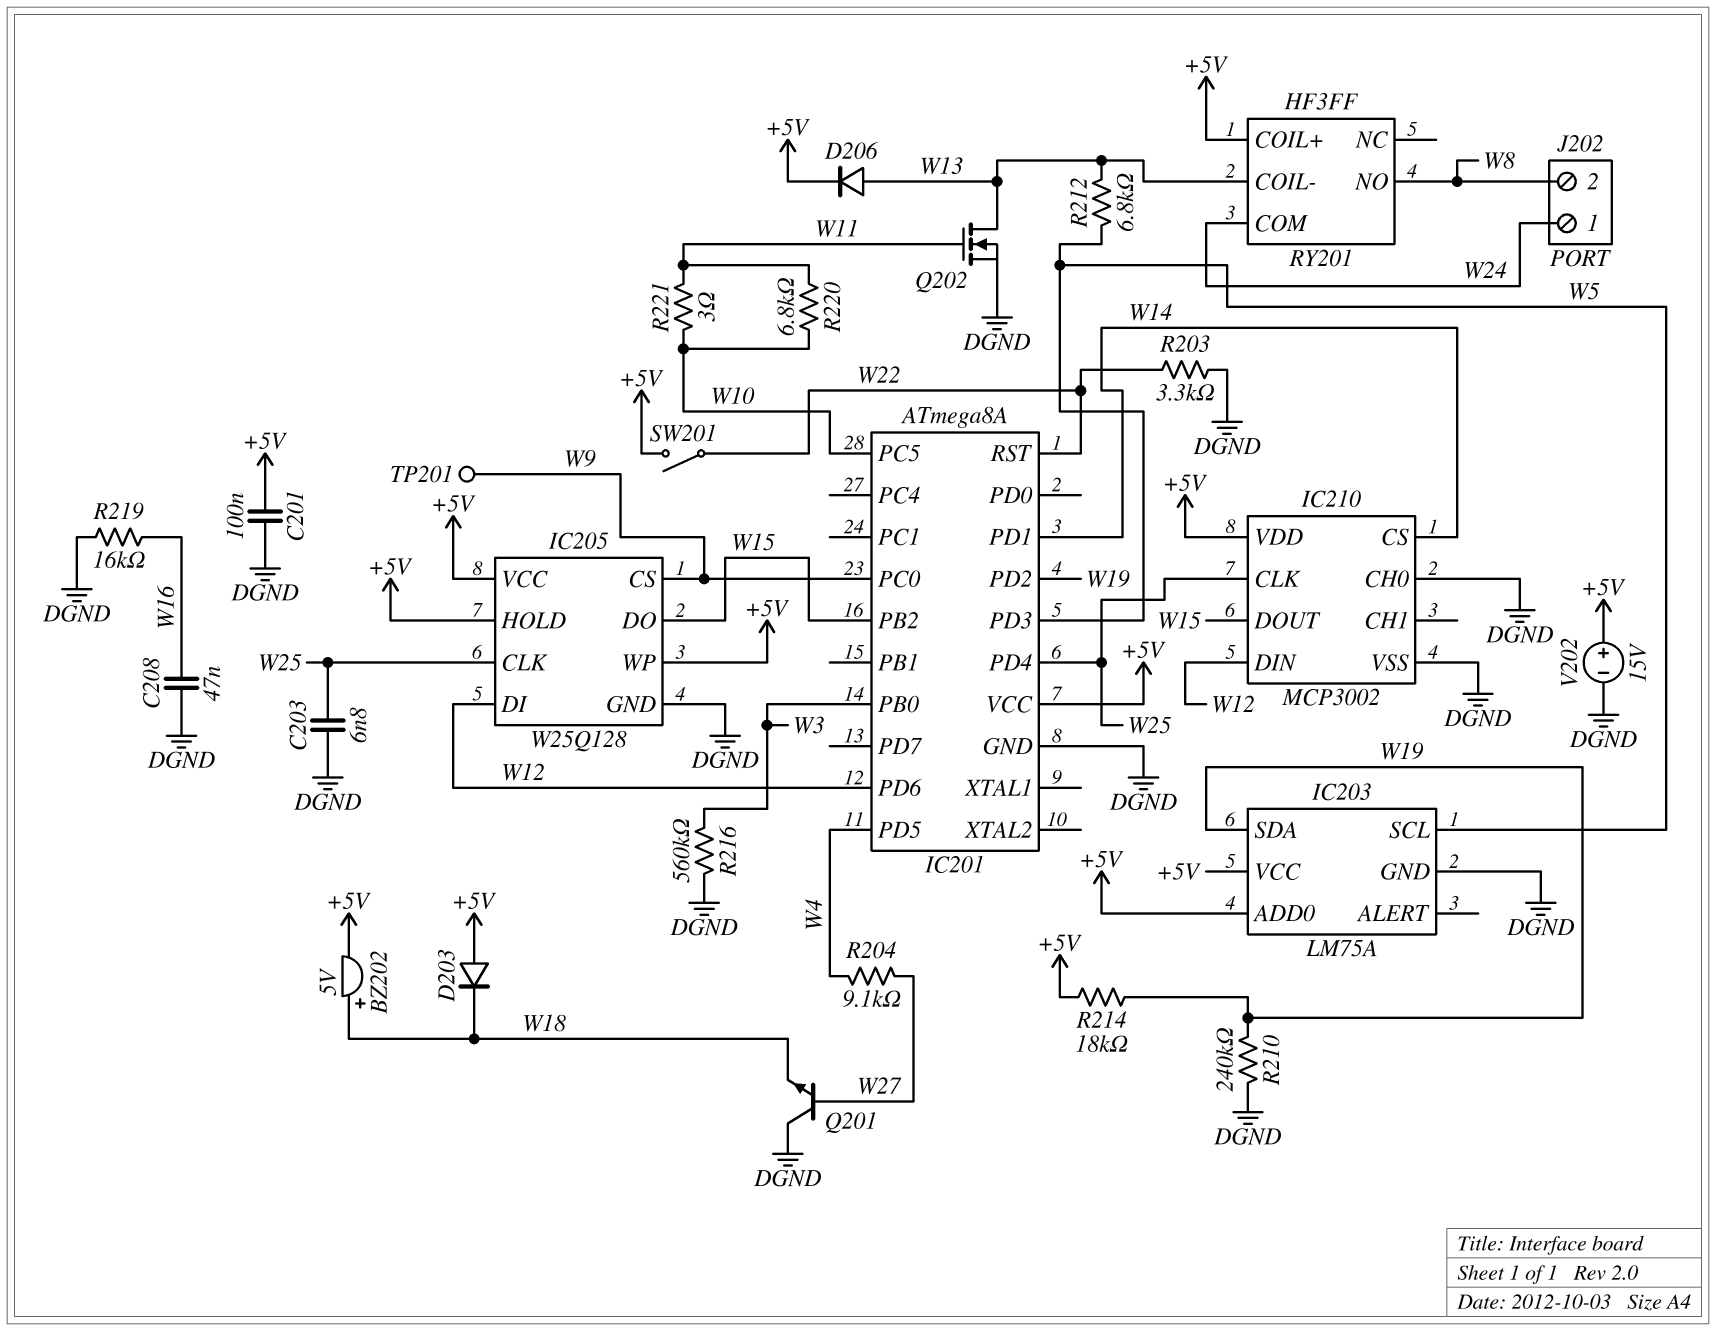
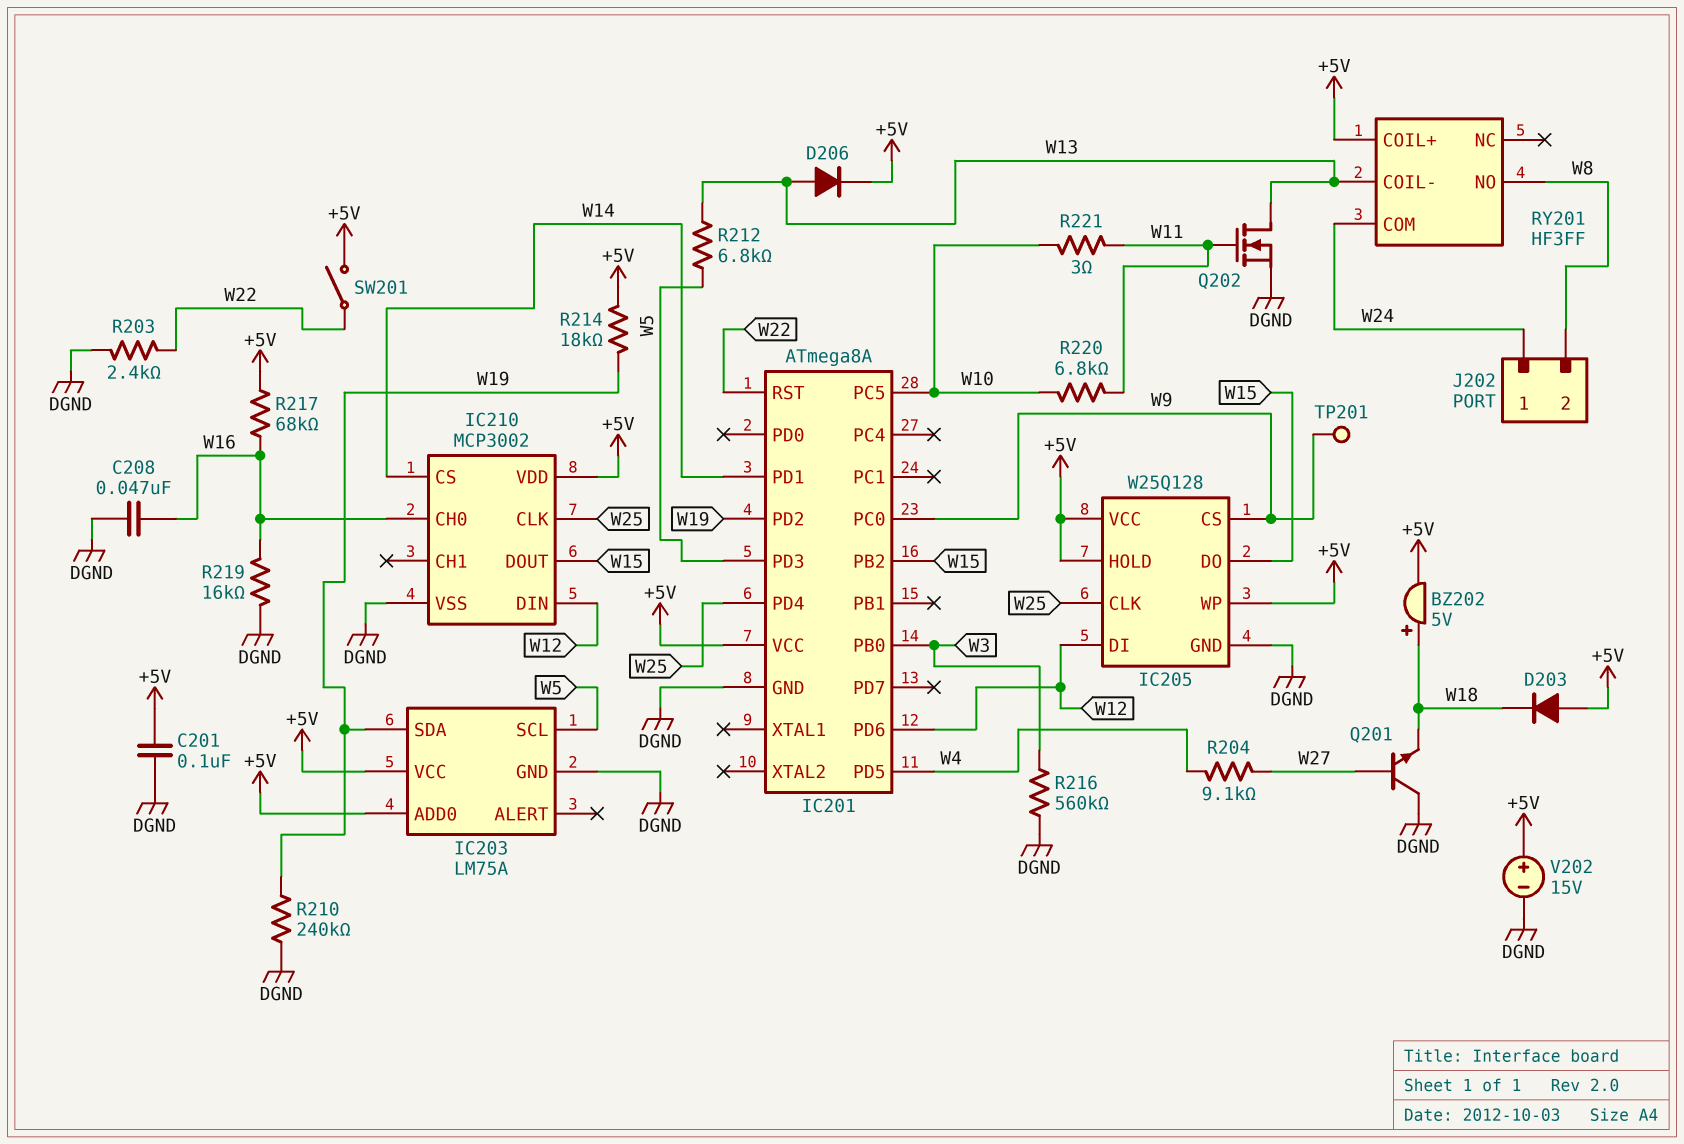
C203: 6.8nF (DGND, W25) -> none
IC210 pin CH0: DGND -> W16
R203: 3.3k (DGND, W22) -> 2.4k (DGND, W22)
R217: none -> 68k (+5V, W16)

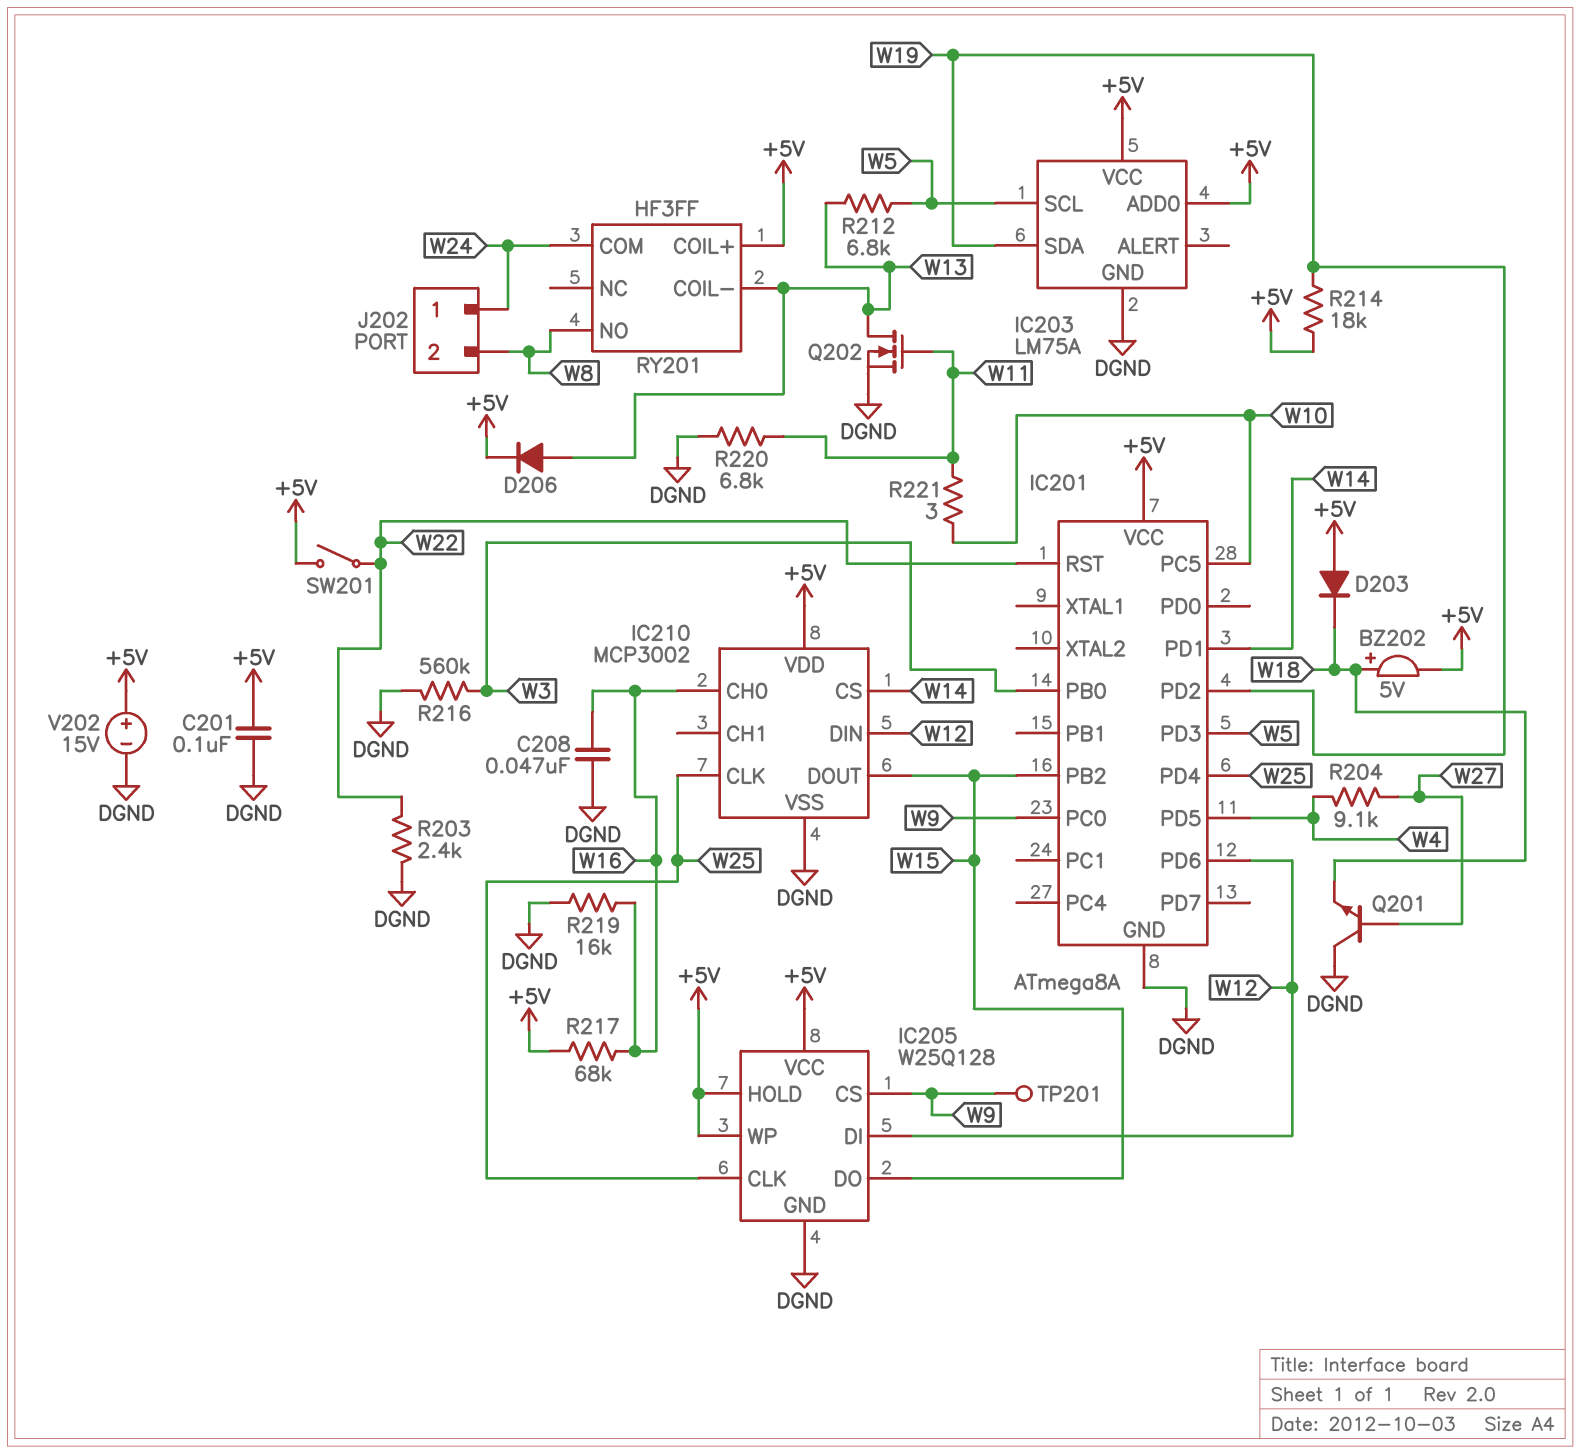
R210: 240k (DGND, W19) -> none
R220: 6.8k (W10, W11) -> 6.8k (DGND, W11)

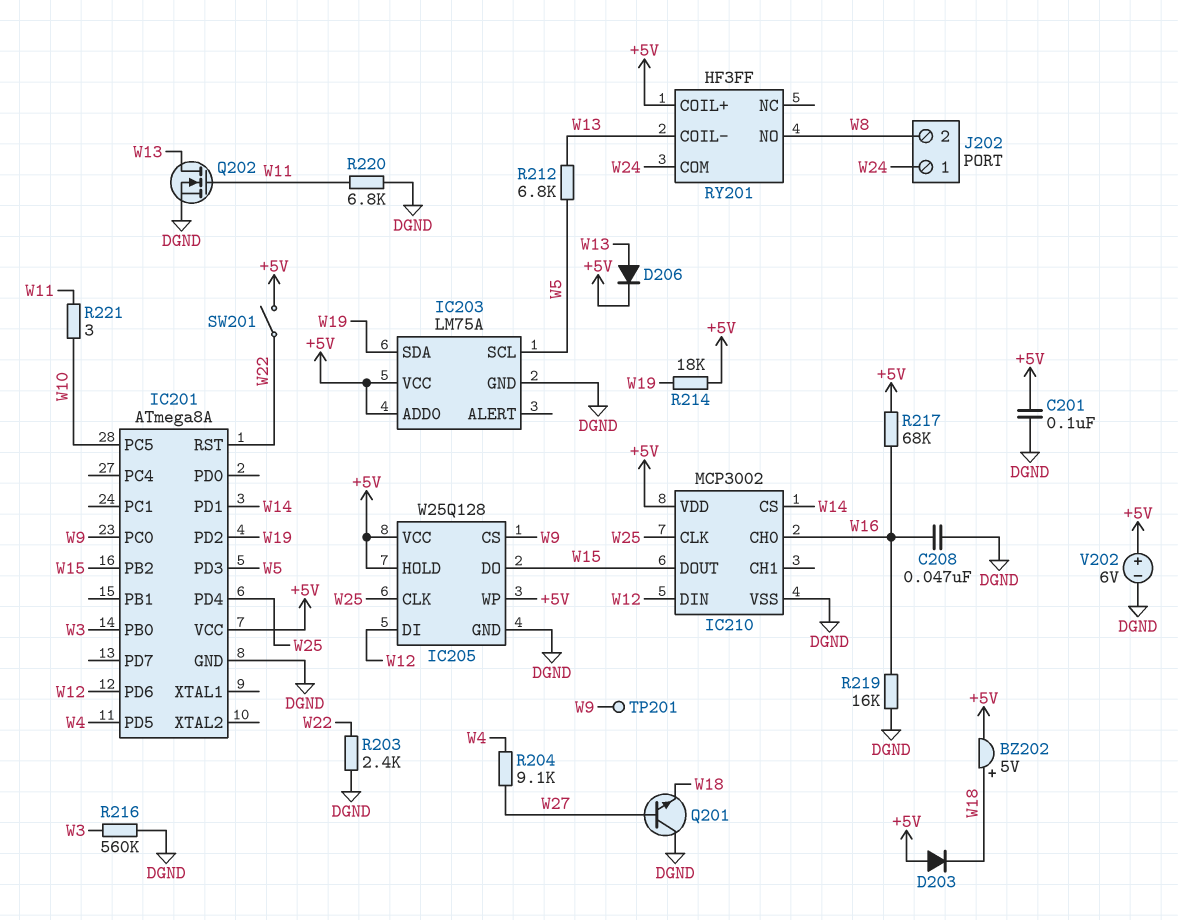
V202: 15V (plus +5V, minus DGND) -> 6V (plus +5V, minus DGND)

